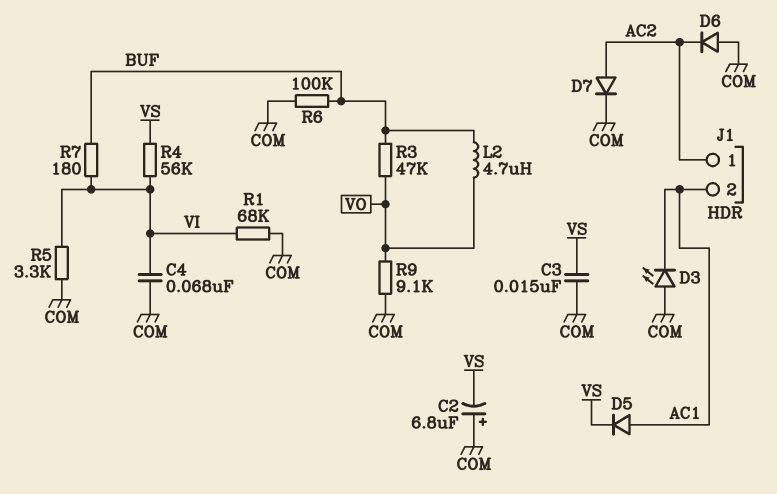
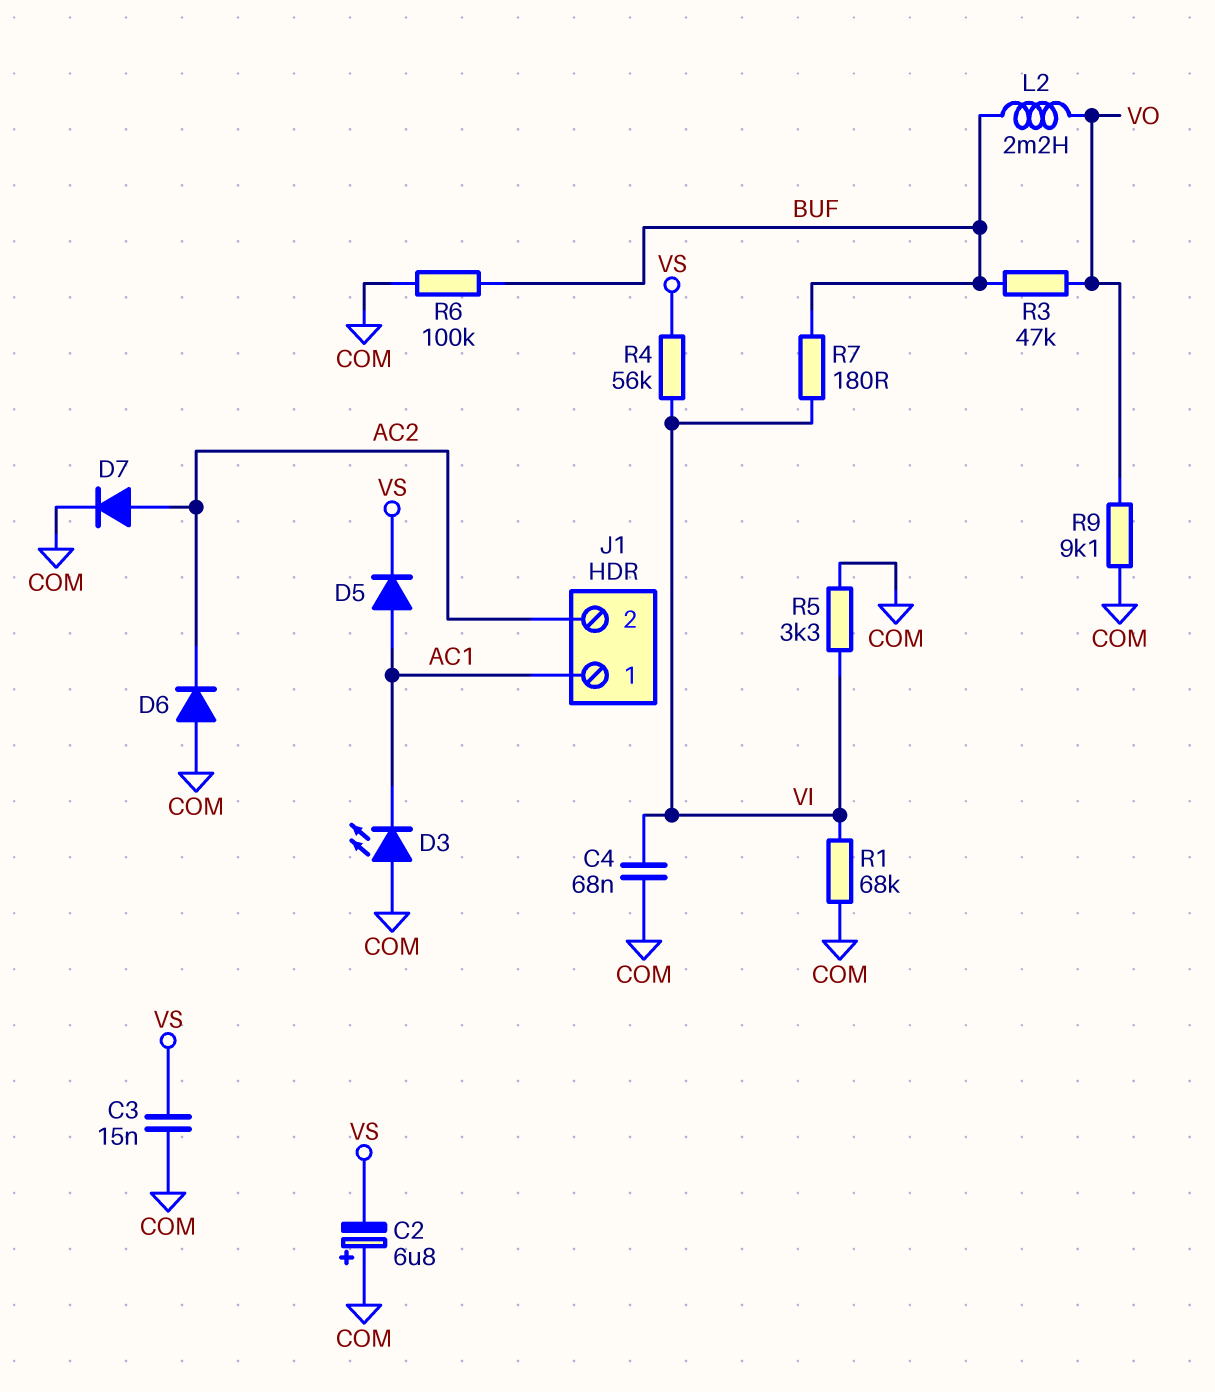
J1 pin 1: AC2 -> AC1
J1 pin 2: AC1 -> AC2
L2: 4.7uH (BUF, VO) -> 2.2mH (BUF, VO)

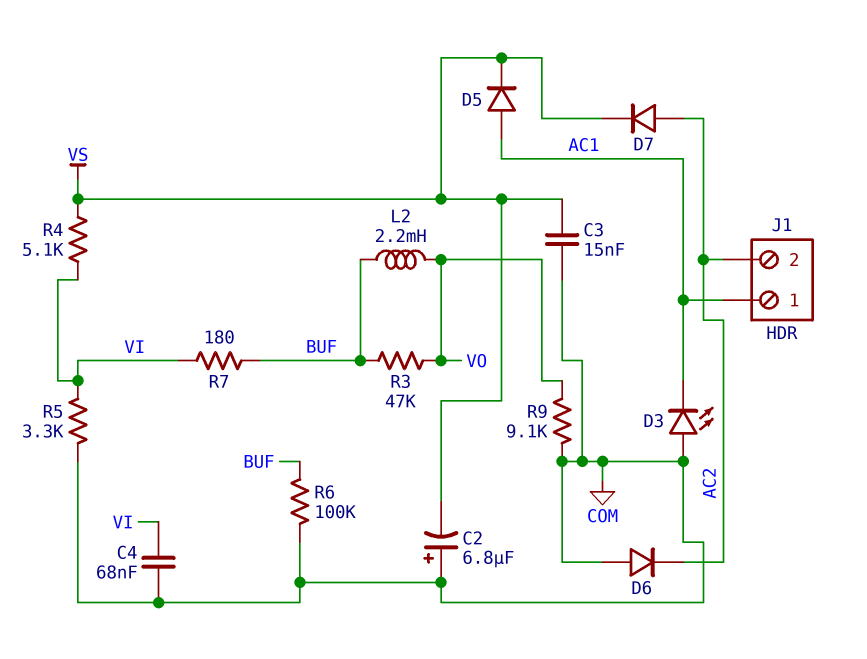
D7: diode (A AC2, K COM) -> diode (A AC2, K VS)
R1: 68k (COM, VI) -> none
R4: 56k (VI, VS) -> 5.1k (VI, VS)

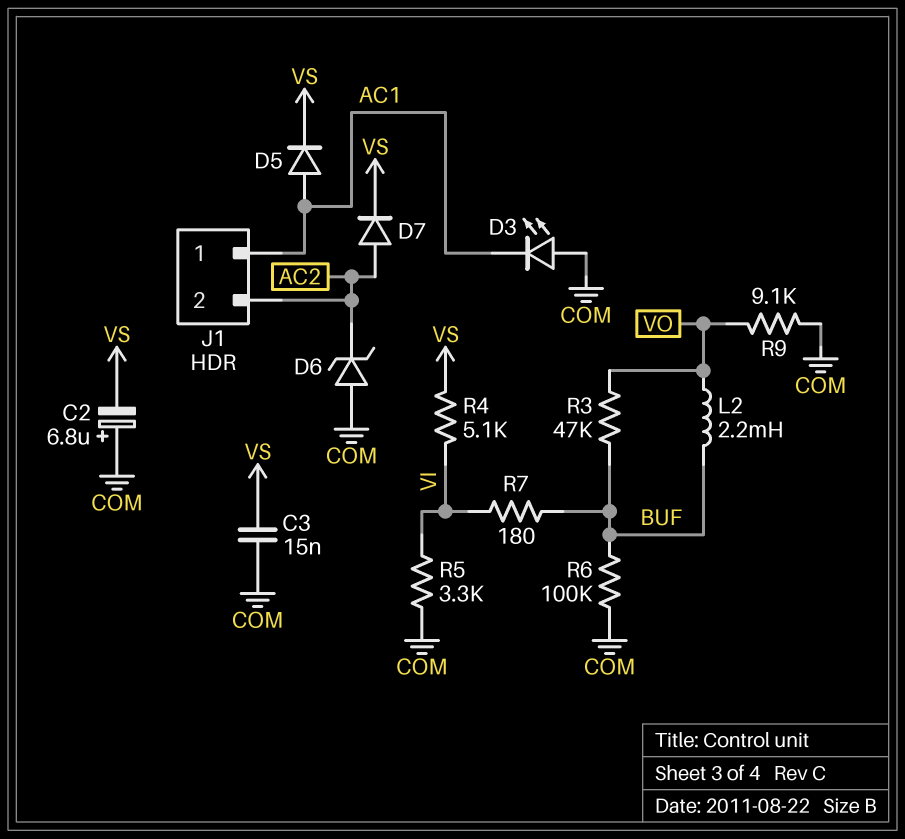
C4: 68nF (COM, VI) -> none
D6: diode (A COM, K AC2) -> zener (A COM, K AC2)

